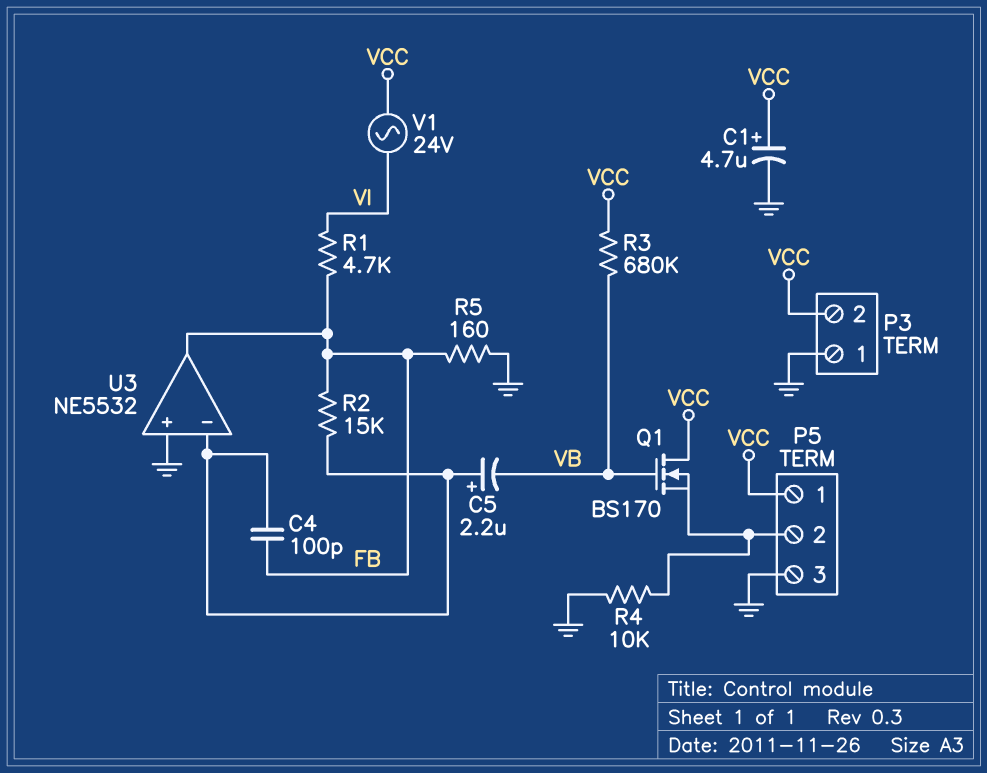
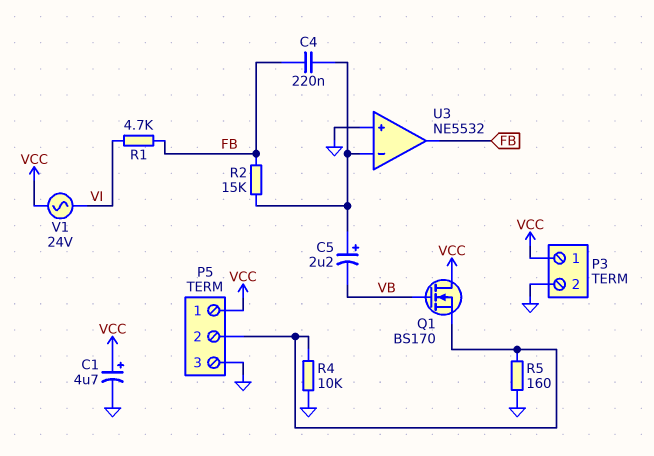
C4: 100pF (FB, U3/in-) -> 220nF (FB, U3/in-)
P3 pin 1: GND -> VCC
P3 pin 2: VCC -> GND
R3: 680k (VB, VCC) -> none
R5: 160 (FB, GND) -> 160 (GND, P5/2)

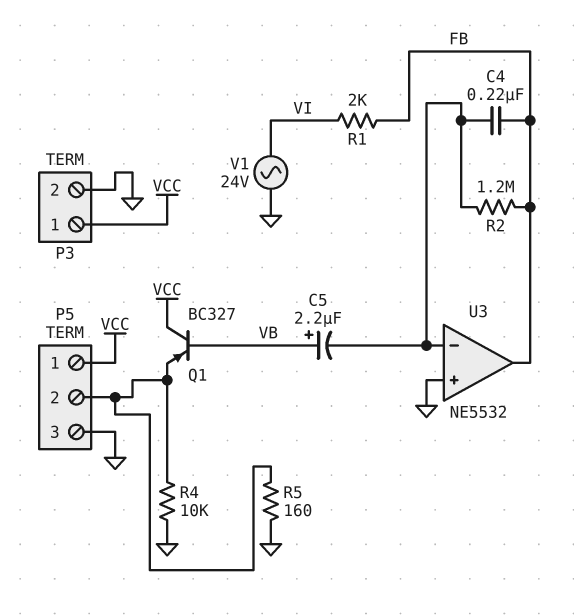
C1: 4.7uF (plus VCC, minus GND) -> none
C5: 2.2uF (plus U3/in-, minus VB) -> 2.2uF (plus VB, minus U3/in-)
Q1: NMOS BS170 (G VB, D VCC, S P5/2) -> PNP BC327 (B VB, C VCC, E P5/2)
R1: 4.7k (FB, VI) -> 2k (FB, VI)
R2: 15k (FB, U3/in-) -> 1.2M (FB, U3/in-)
V1: AC 24V (VCC, VI) -> AC 24V (GND, VI)

